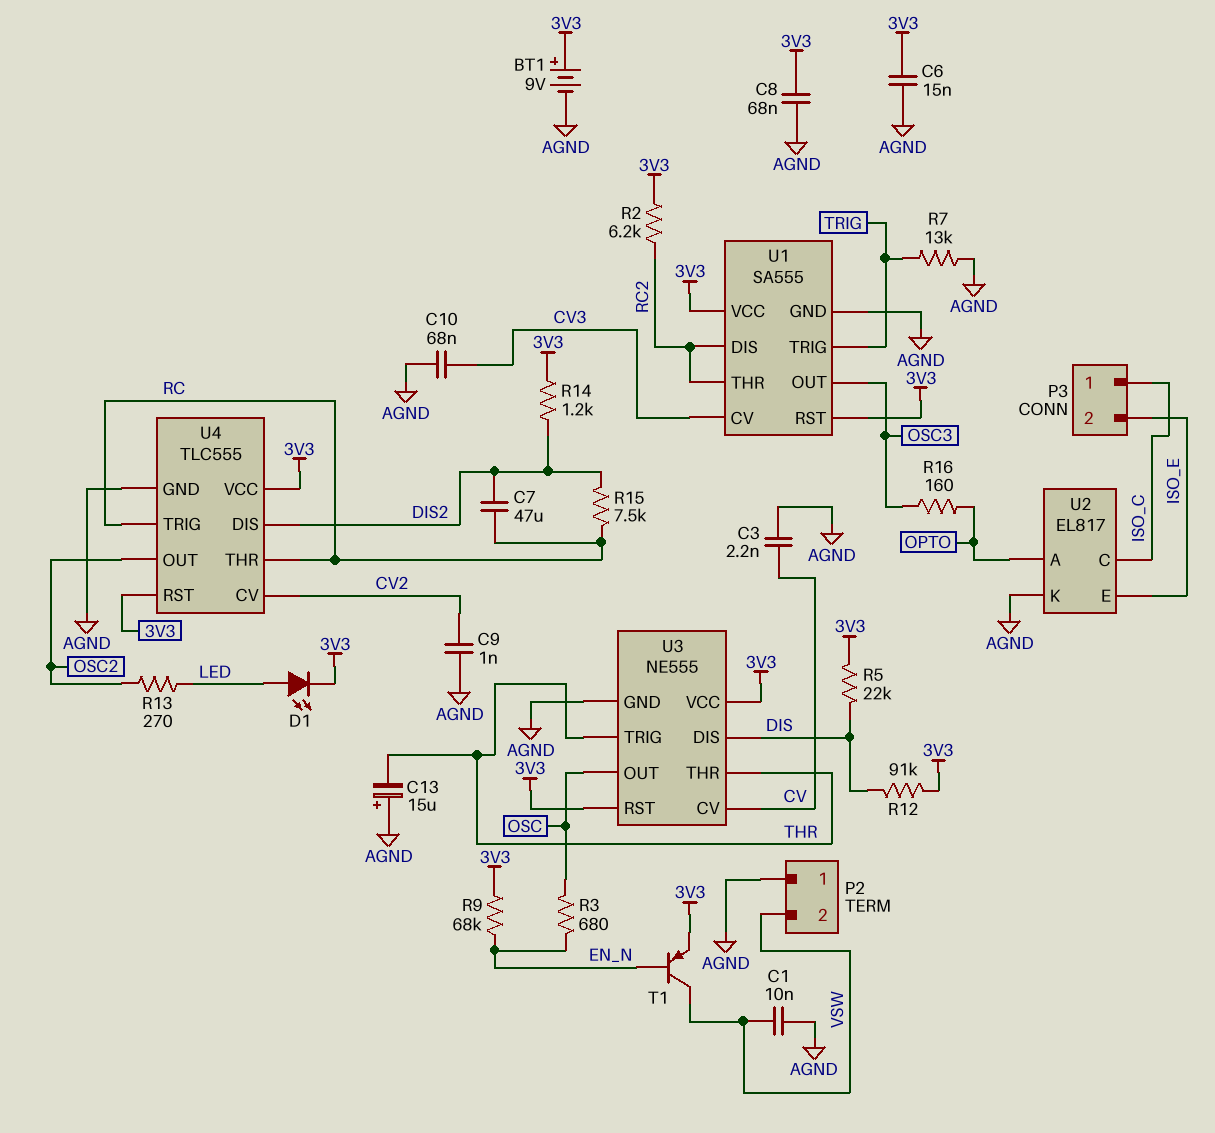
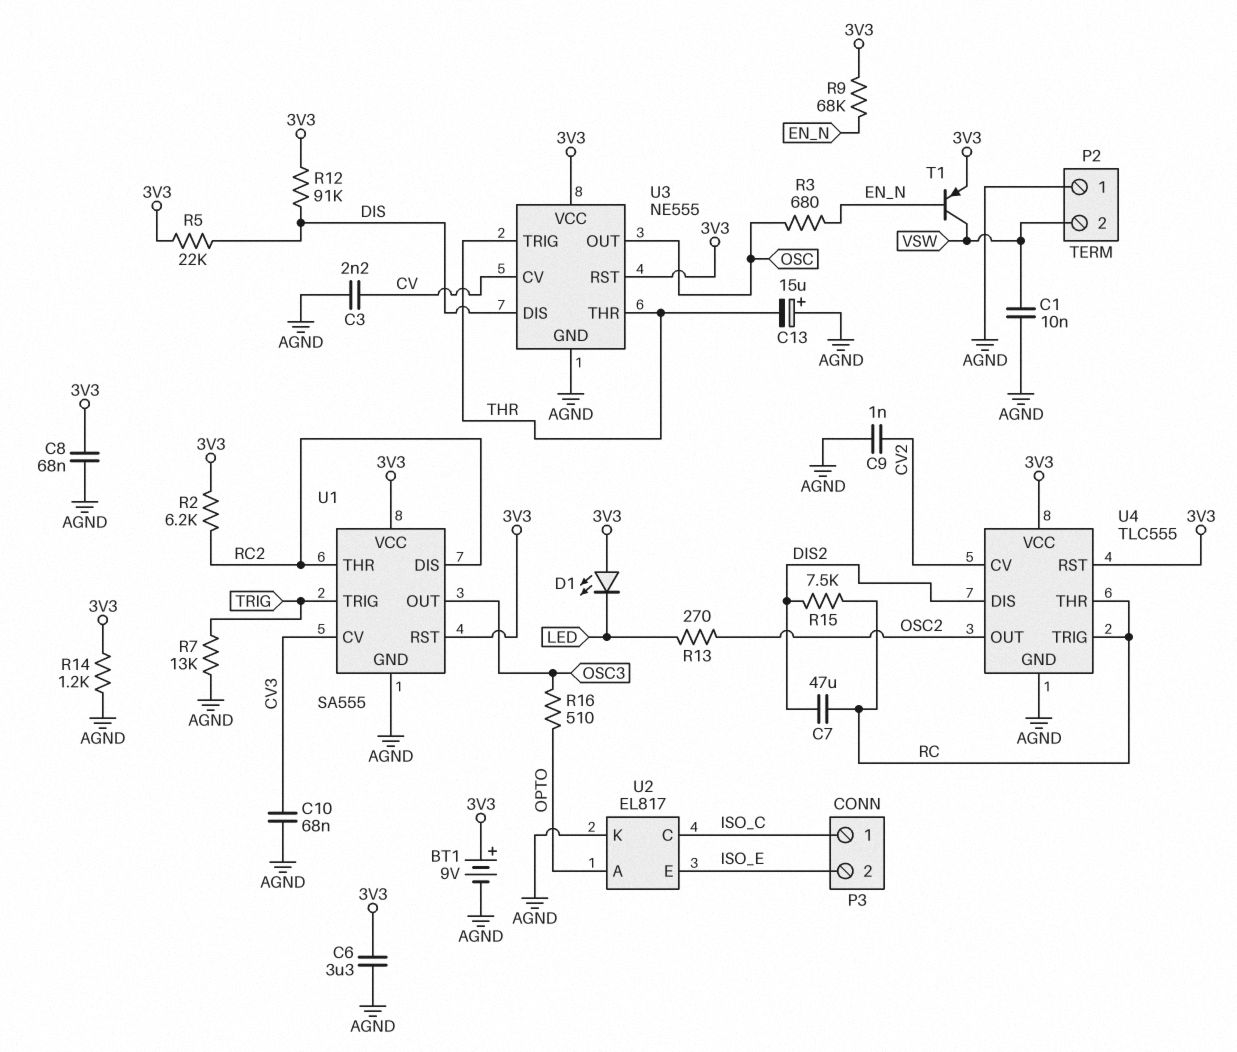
C6: 15nF (3V3, AGND) -> 3.3uF (3V3, AGND)
D1: LED (A LED, K 3V3) -> LED (A 3V3, K LED)
R14: 1.2k (3V3, DIS2) -> 1.2k (3V3, AGND)
R16: 160 (OPTO, OSC3) -> 510 (OPTO, OSC3)

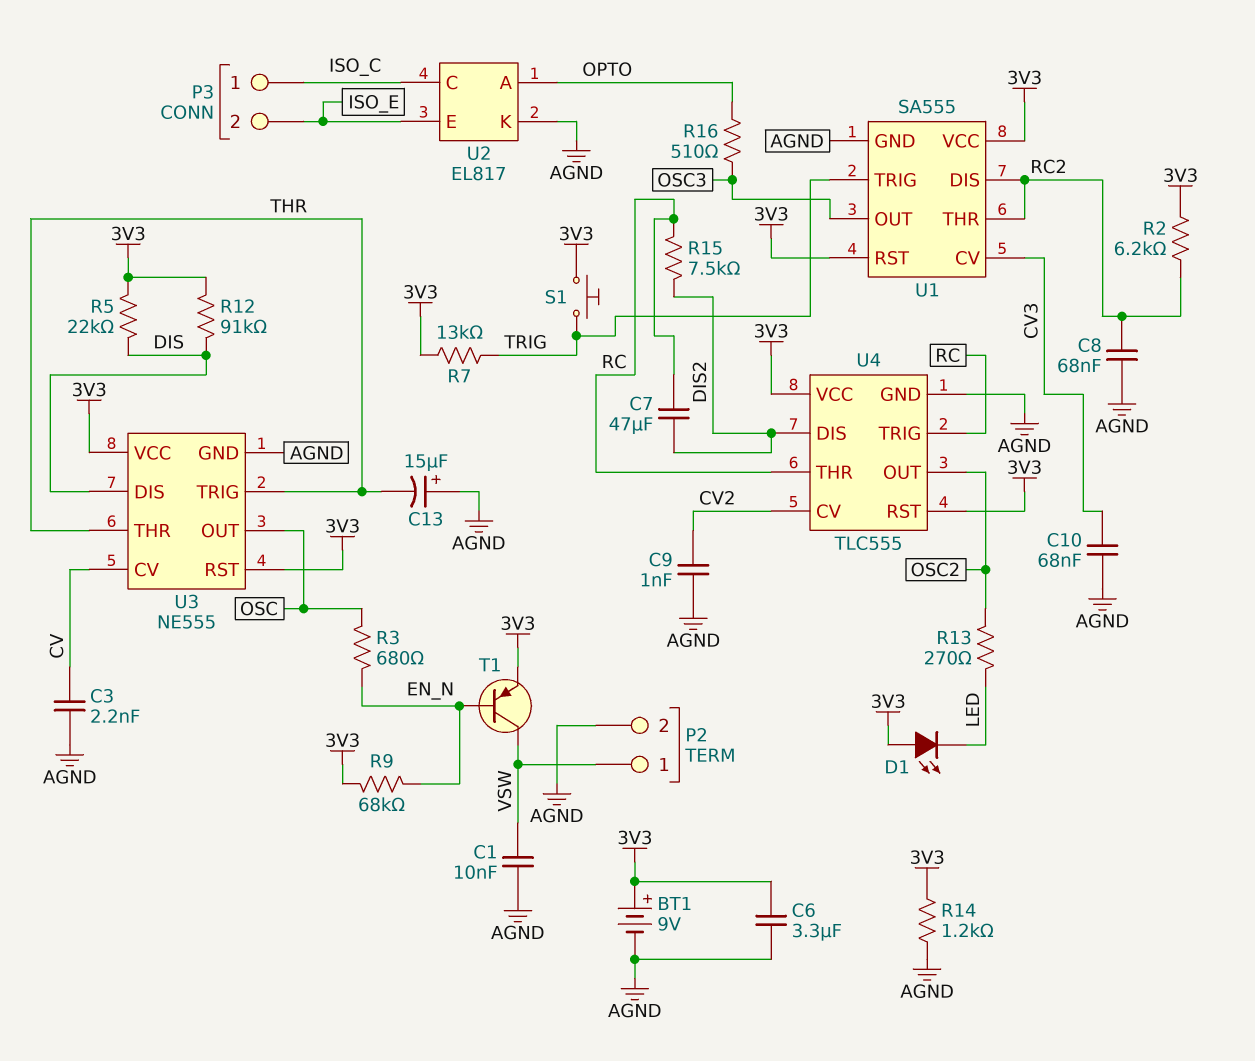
C8: 68nF (3V3, AGND) -> 68nF (AGND, RC2)
P2 pin 1: AGND -> VSW
P2 pin 2: VSW -> AGND
R7: 13k (AGND, TRIG) -> 13k (3V3, TRIG)
S1: none -> button (3V3, TRIG)

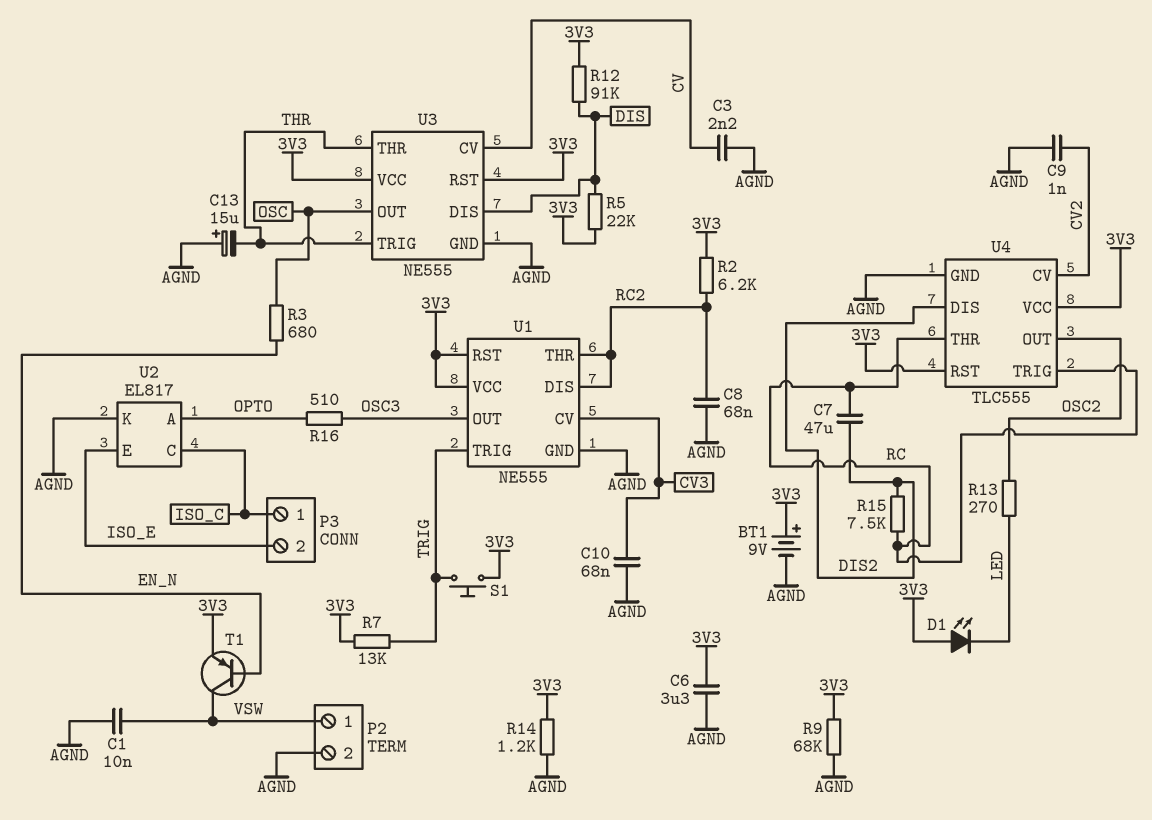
R9: 68k (3V3, EN_N) -> 68k (3V3, AGND)
U1: SA555 -> NE555

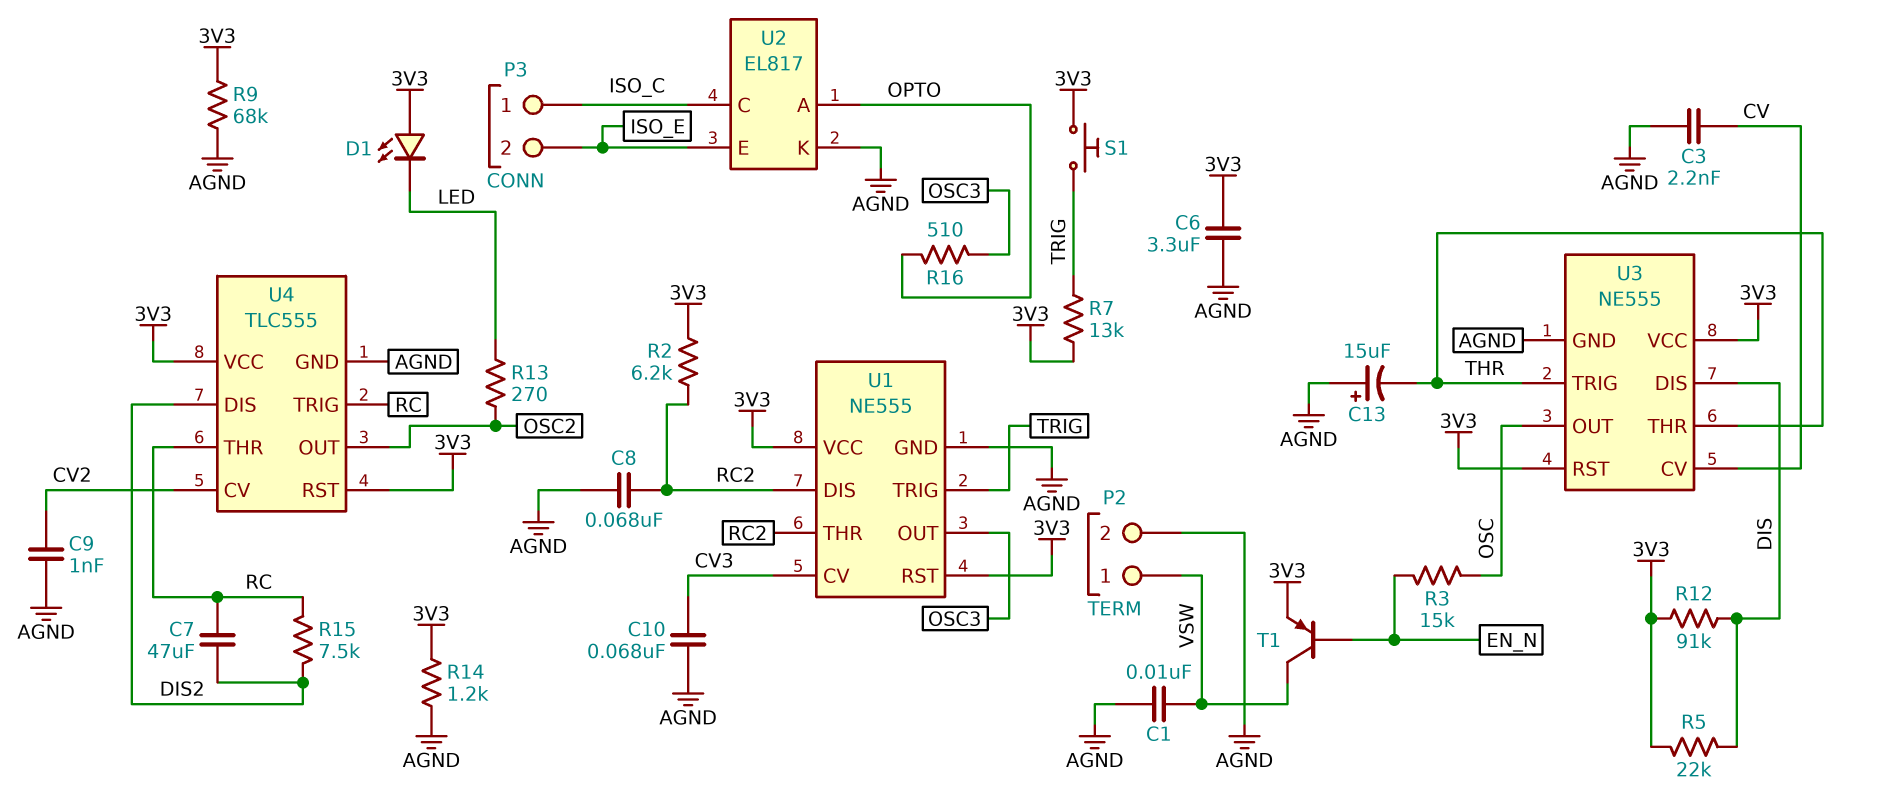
BT1: 9V (plus 3V3, minus AGND) -> none
R3: 680 (EN_N, OSC) -> 15k (EN_N, OSC)

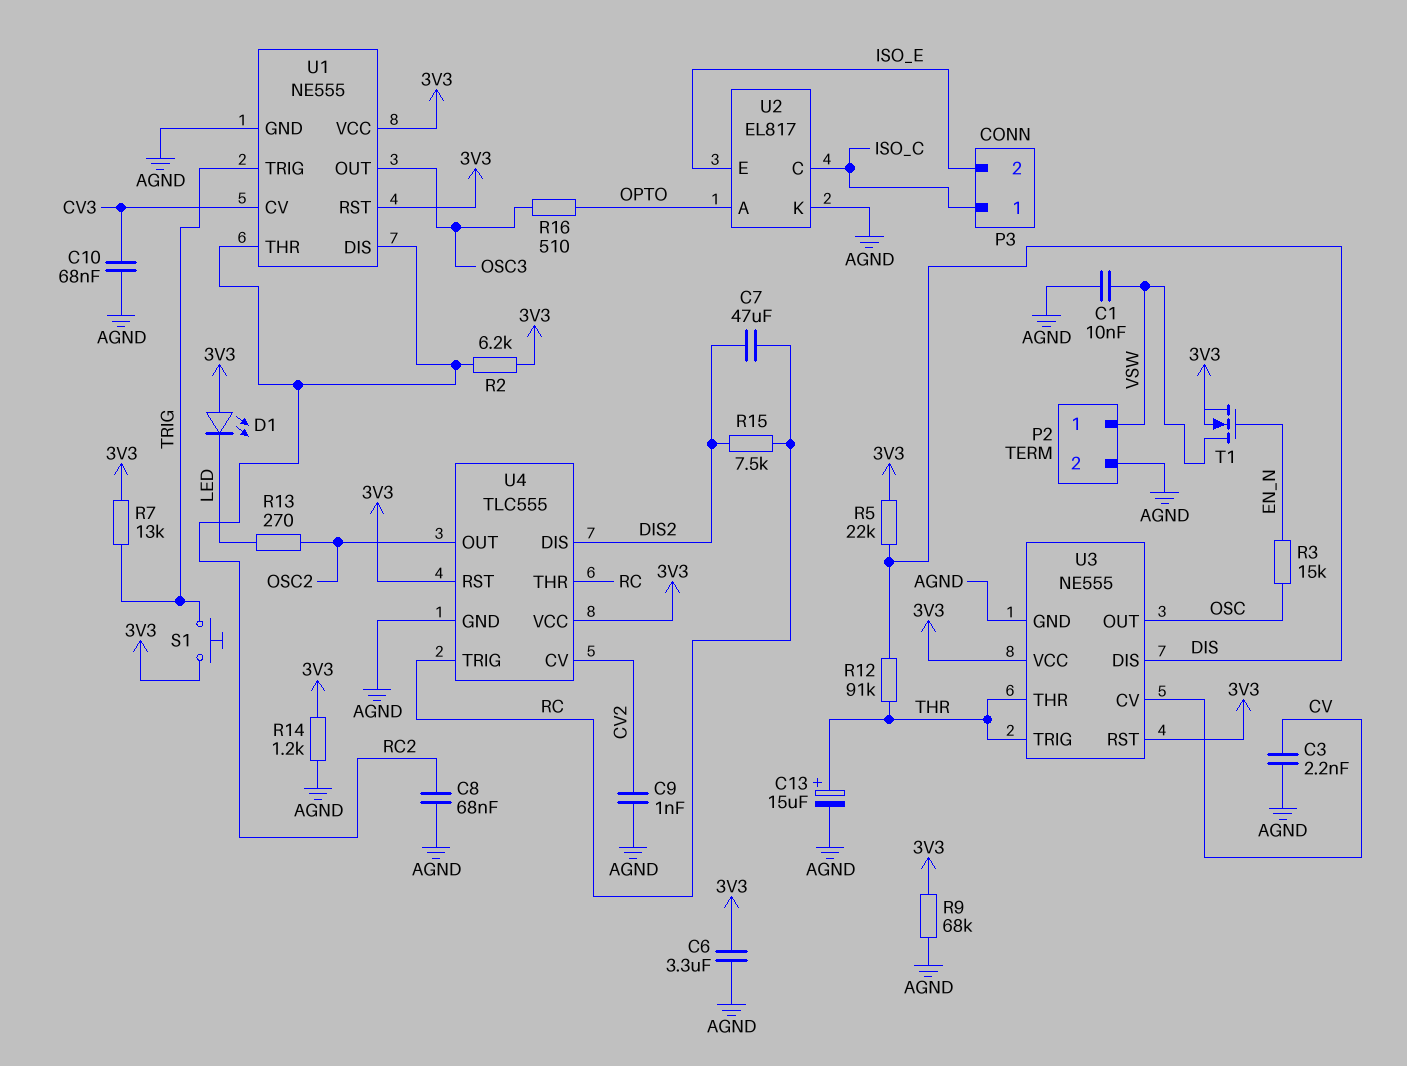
C13: 15uF (plus AGND, minus THR) -> 15uF (plus THR, minus AGND)
R12: 91k (3V3, DIS) -> 91k (DIS, THR)
T1: PNP (B EN_N, C VSW, E 3V3) -> NMOS (G EN_N, D VSW, S 3V3)

